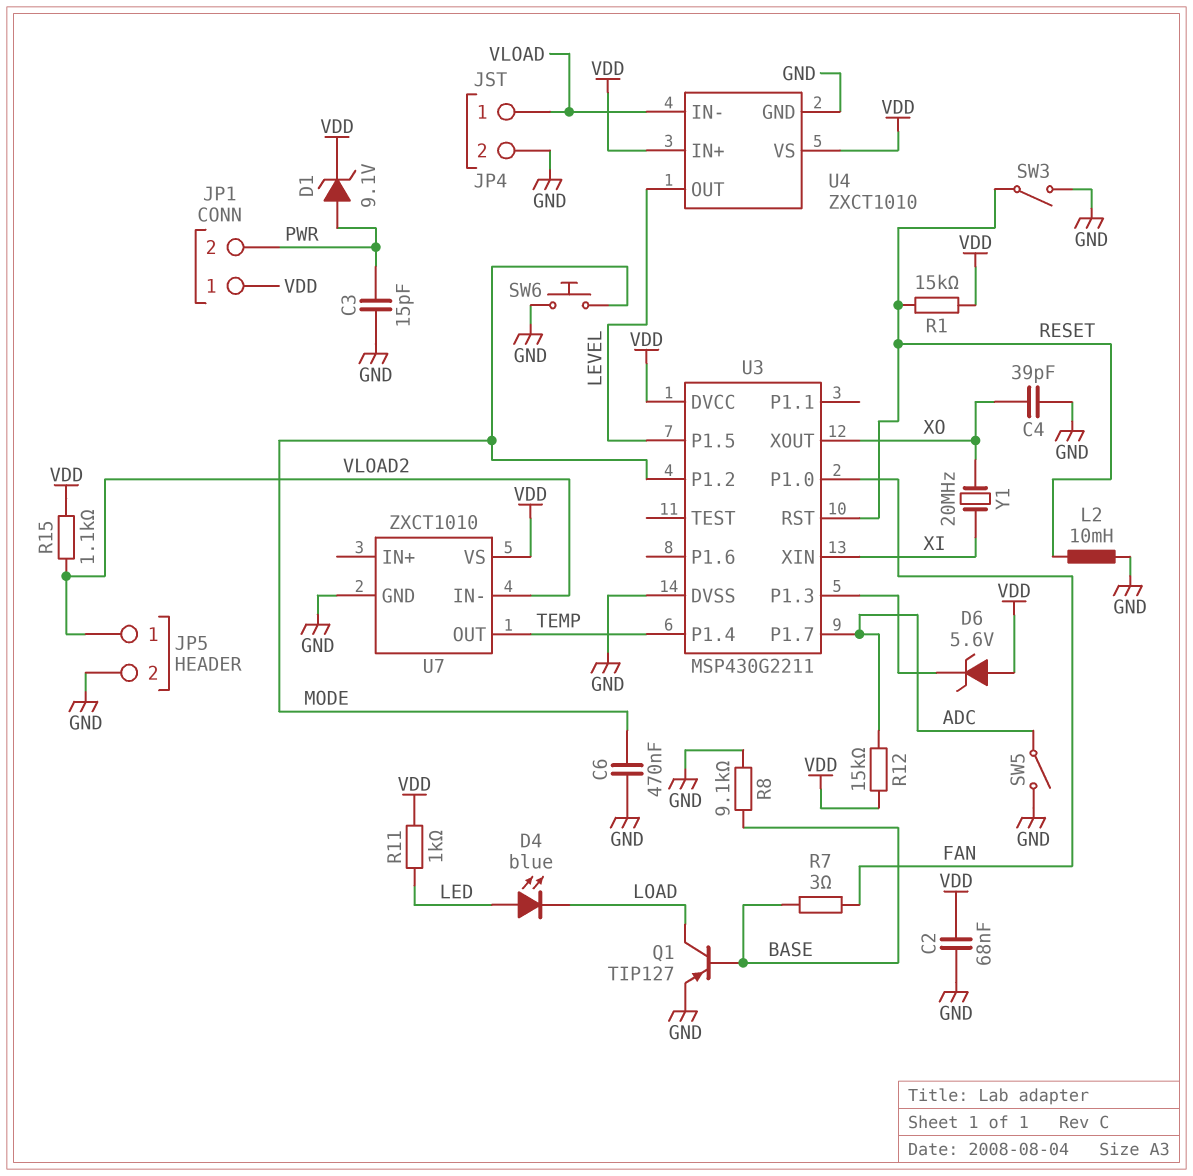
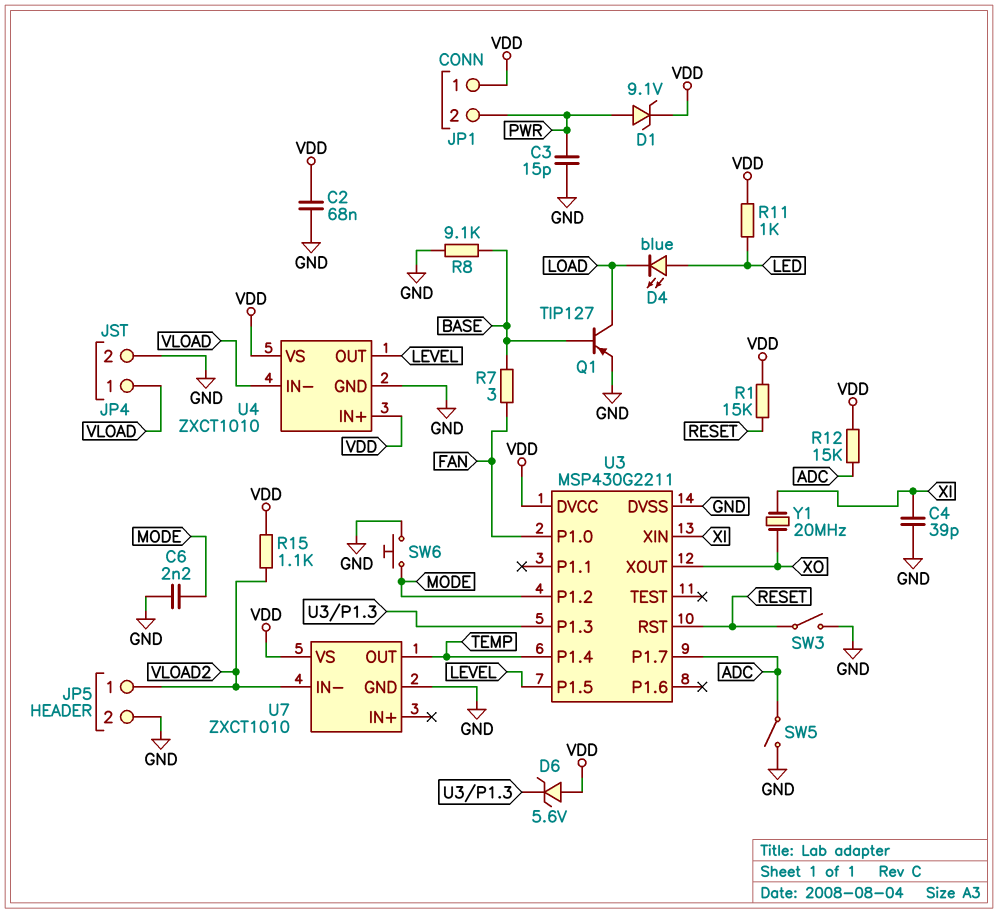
C4: 39pF (GND, XO) -> 39pF (GND, XI)
C6: 470nF (GND, MODE) -> 2.2nF (GND, MODE)
L2: 10mH (GND, RESET) -> none

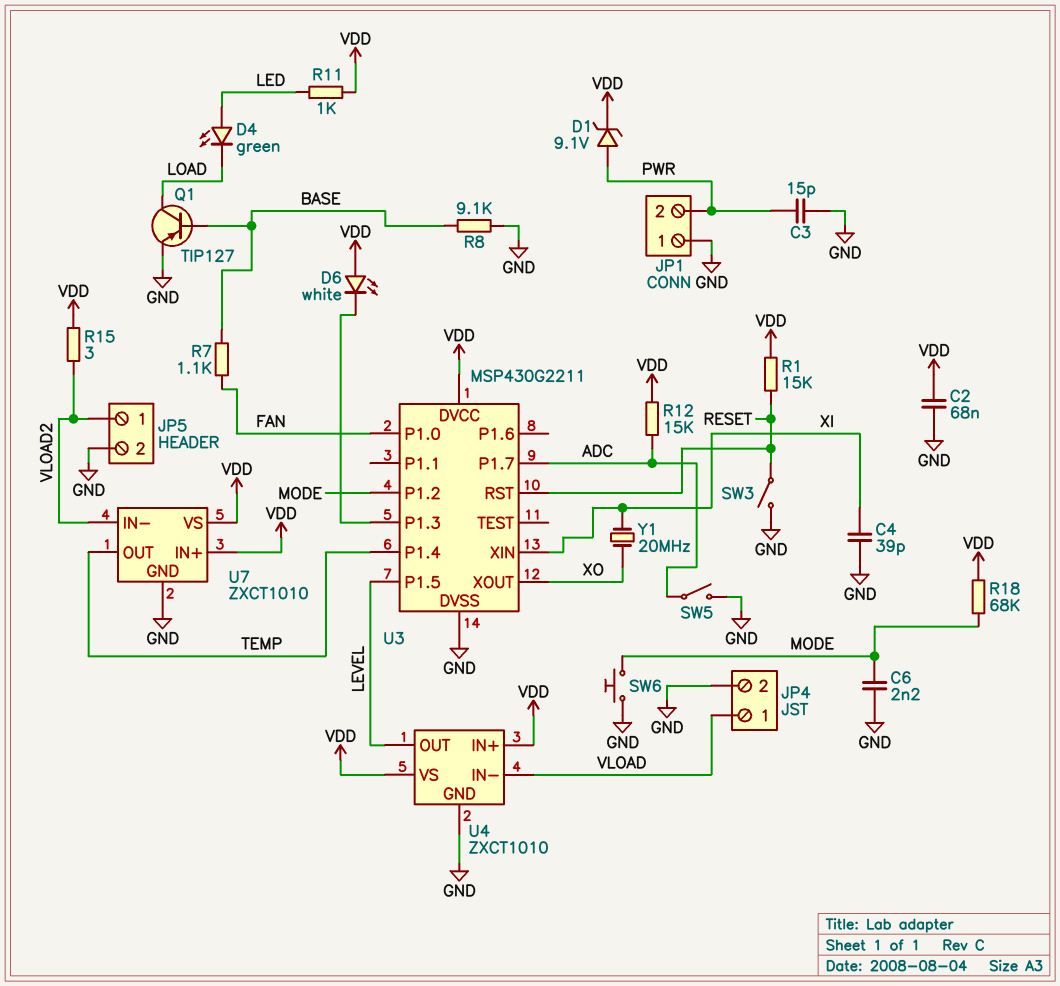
D4: LED blue (A LED, K LOAD) -> LED green (A LED, K LOAD)
D6: zener 5.6V (A VDD, K U3/P1.3) -> LED white (A VDD, K U3/P1.3)
JP1 pin 1: VDD -> GND
R7: 3 (BASE, FAN) -> 1.1k (BASE, FAN)
R15: 1.1k (VDD, VLOAD2) -> 3 (VDD, VLOAD2)
R18: none -> 68k (MODE, VDD)
U7 pin IN+: none -> VDD

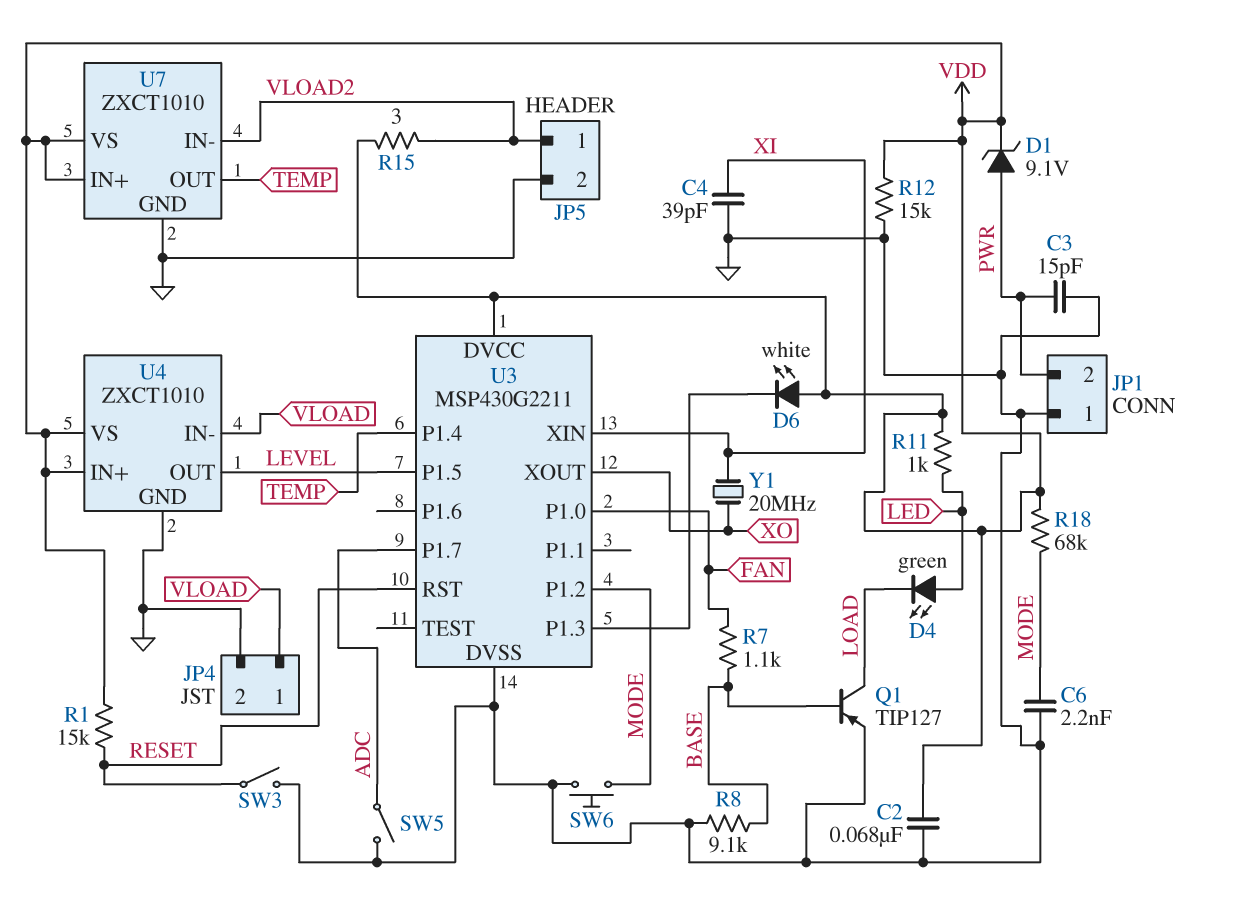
R12: 15k (ADC, VDD) -> 15k (GND, VDD)

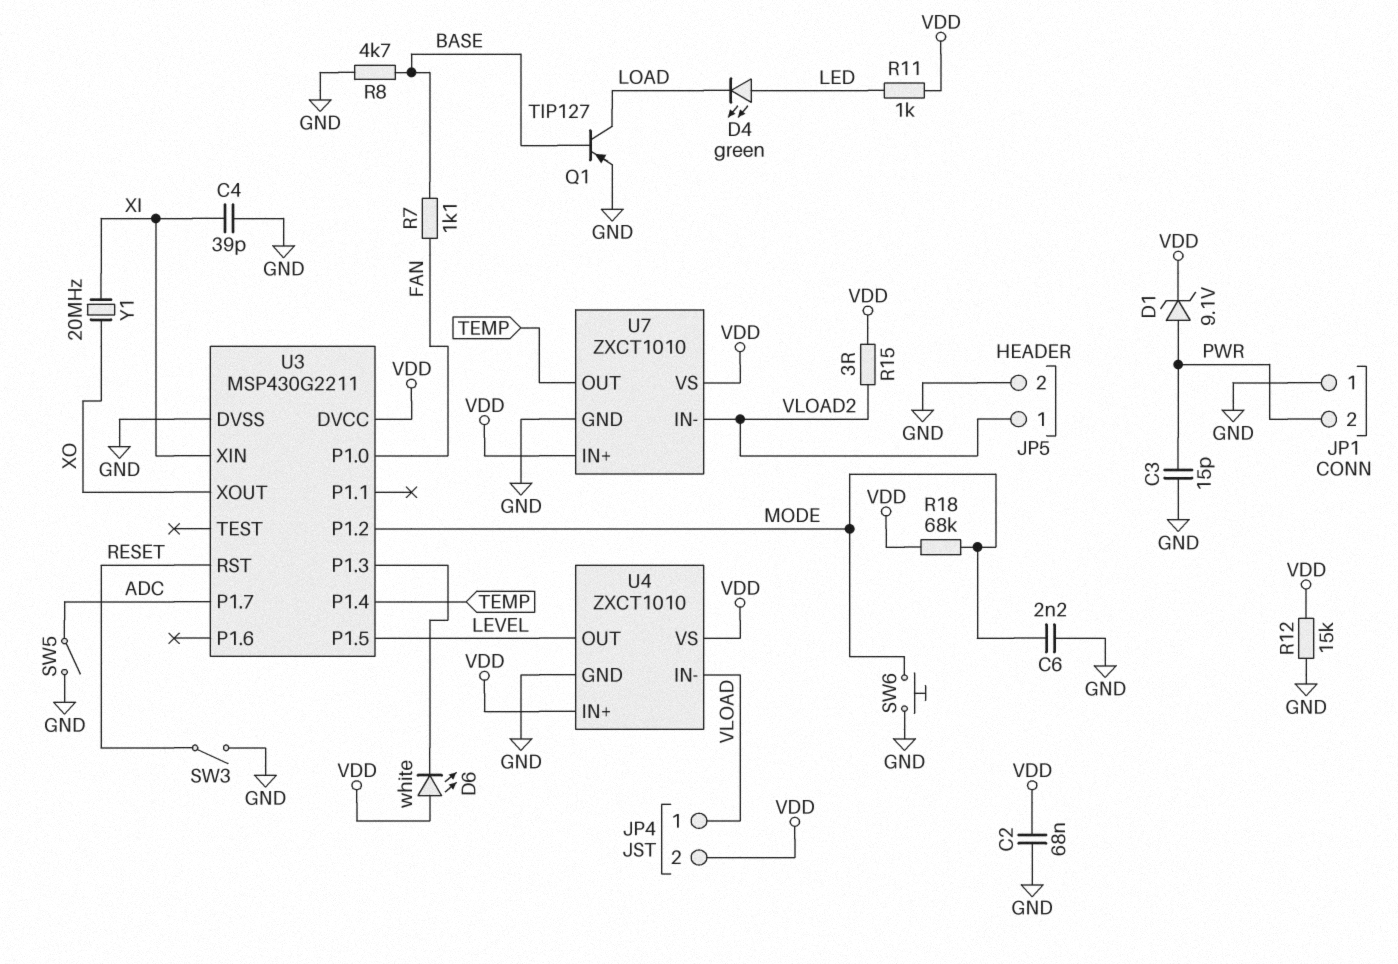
JP4 pin 2: GND -> VDD
R1: 15k (RESET, VDD) -> none
R8: 9.1k (BASE, GND) -> 4.7k (BASE, GND)

